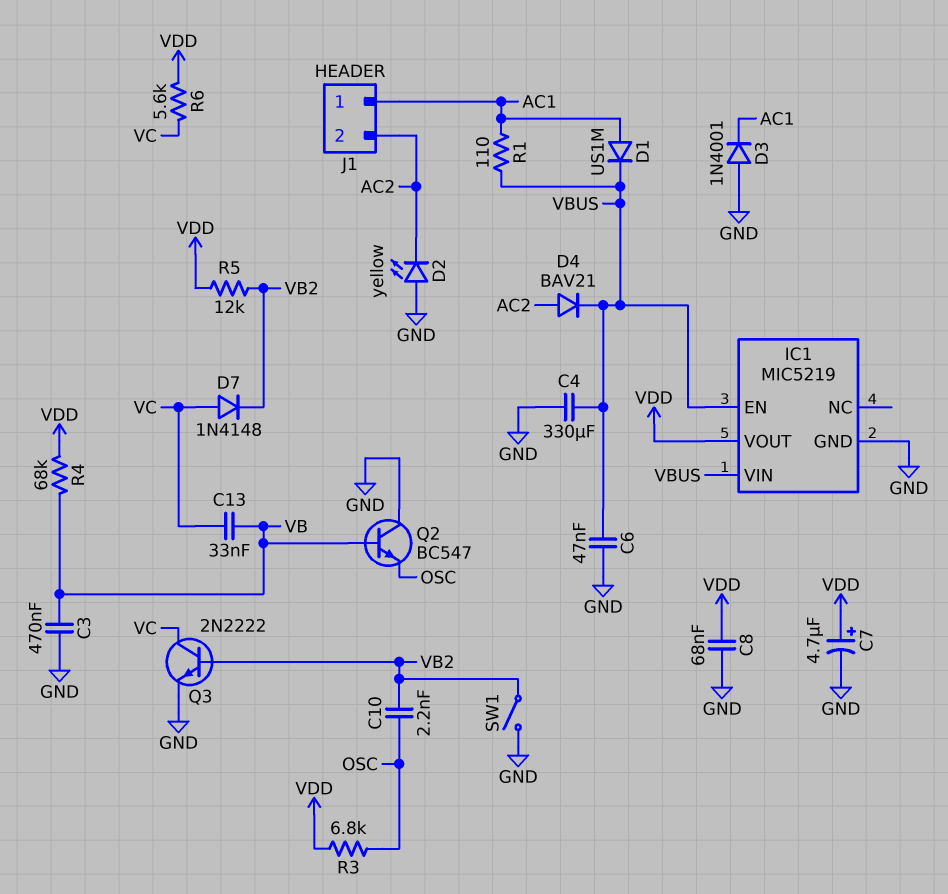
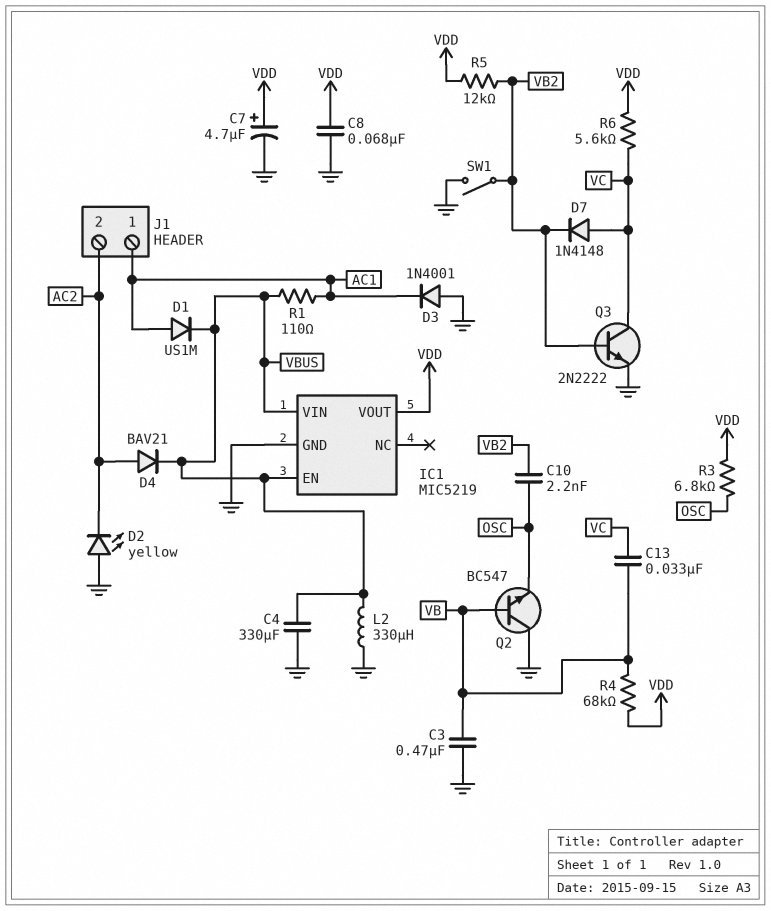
C6: 47nF (GND, VBUS) -> none
L2: none -> 330uH (GND, VBUS)

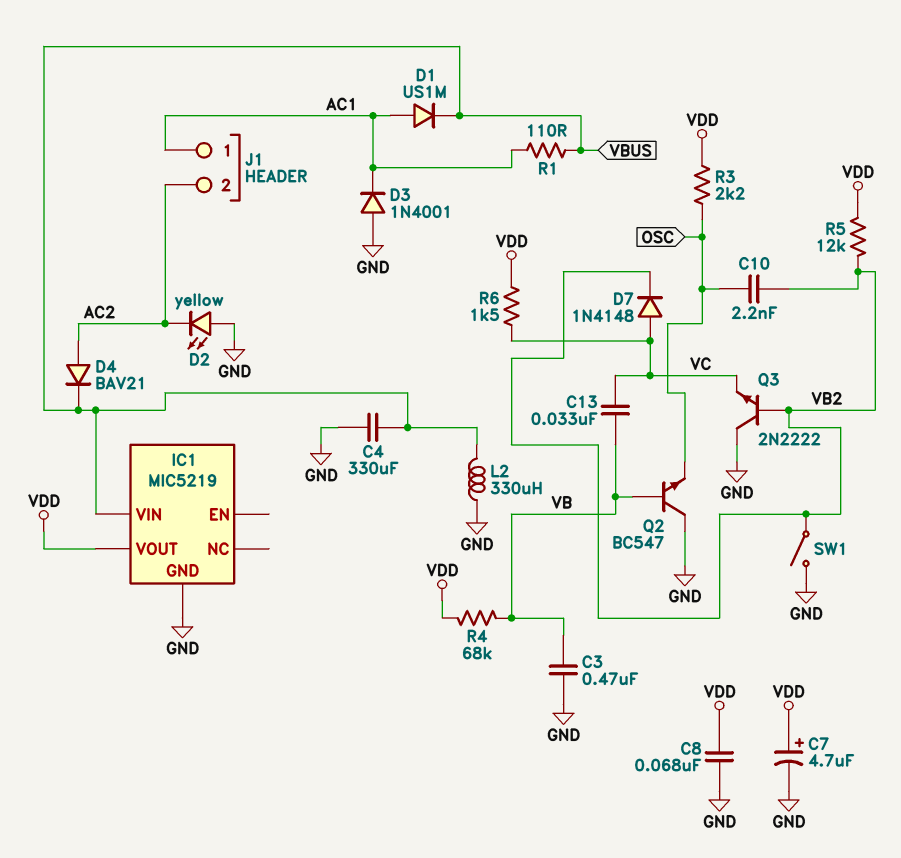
IC1 pin EN: VBUS -> none
Q3: NPN 2N2222 (B VB2, C VC, E GND) -> NPN 2N2222 (B VB2, C GND, E VC)
R3: 6.8k (OSC, VDD) -> 2.2k (OSC, VDD)
R6: 5.6k (VC, VDD) -> 1.5k (VC, VDD)

